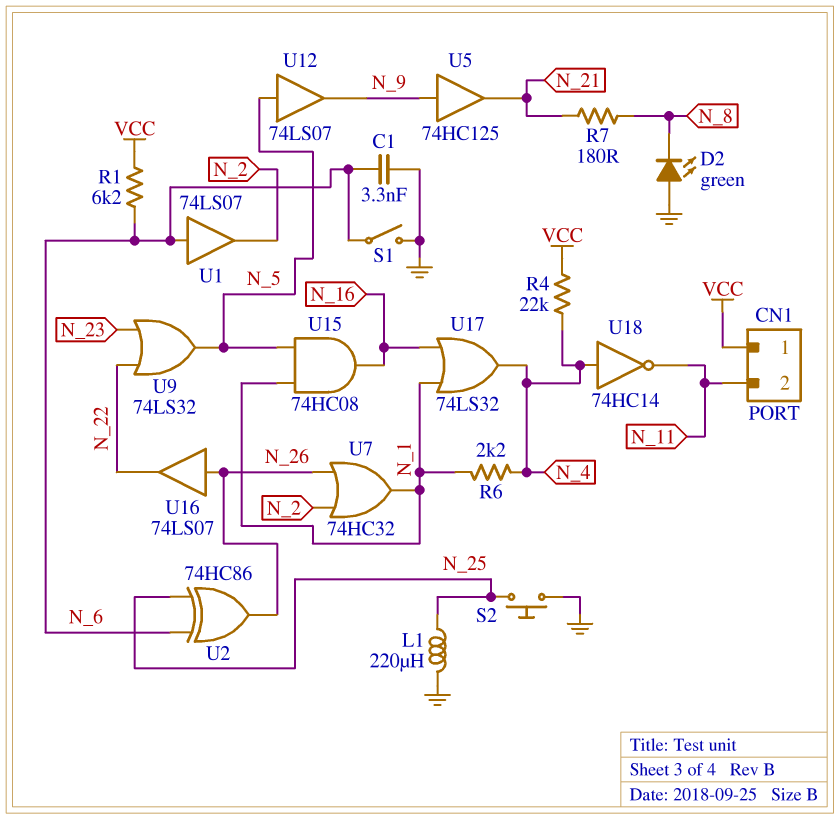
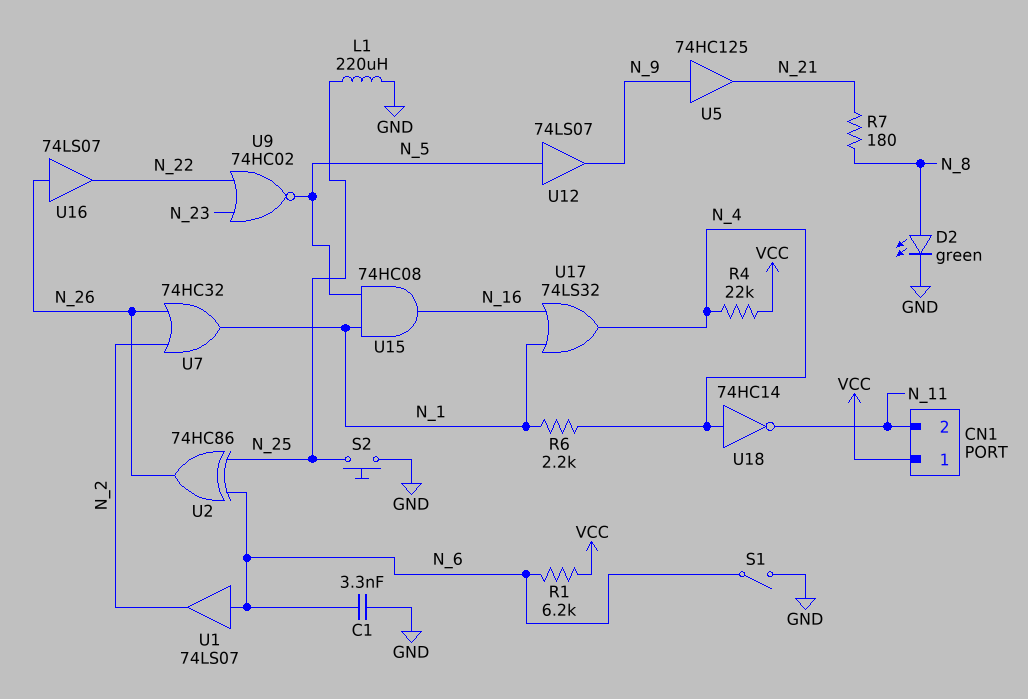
D2: LED green (A GND, K N_8) -> LED green (A N_8, K GND)
U9: OR 74LS32 (in N_22, in N_23, out N_5) -> NOR 74HC02 (in N_22, in N_23, out N_5)

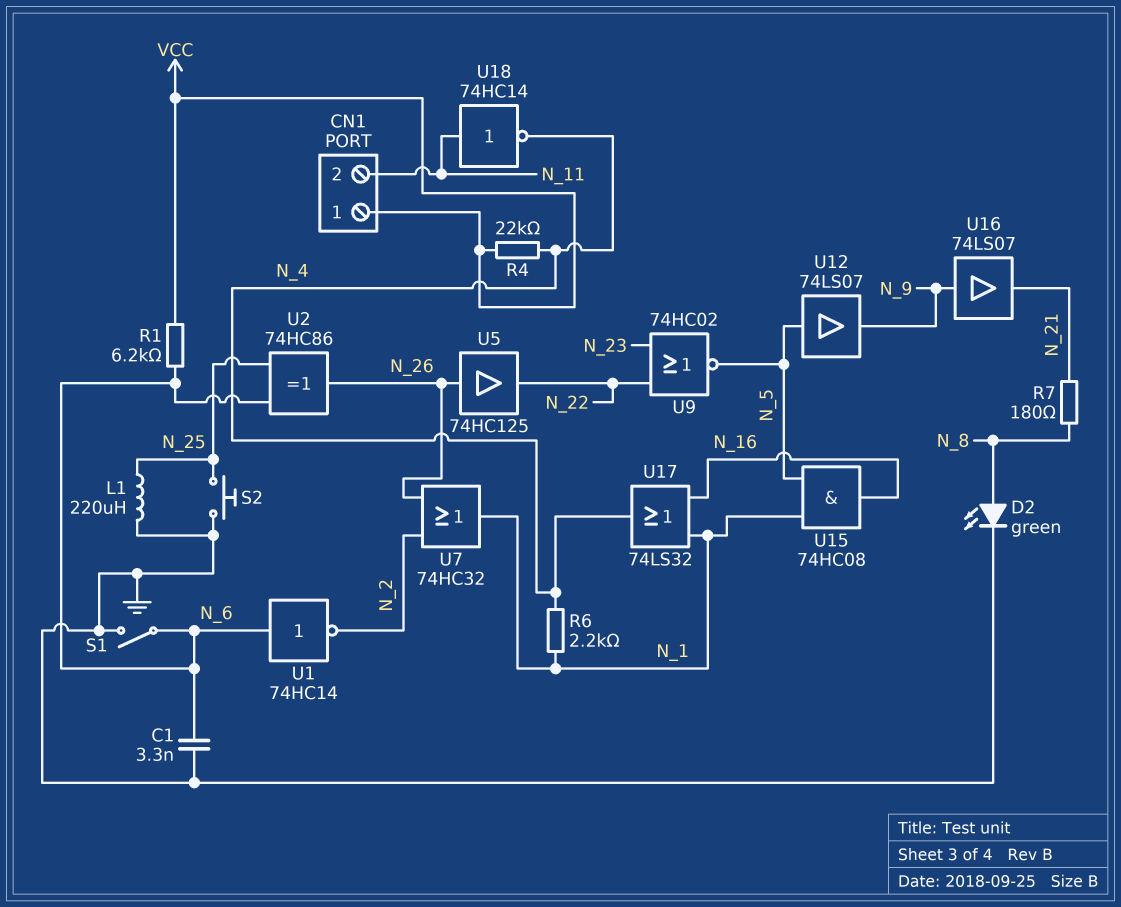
U1: buffer 74LS07 (in N_6, out N_2) -> NOT 74HC14 (in N_6, out N_2)
U5: buffer 74HC125 (in N_9, out N_21) -> buffer 74HC125 (in N_26, out N_22)
U16: buffer 74LS07 (in N_26, out N_22) -> buffer 74LS07 (in N_9, out N_21)
U18: NOT 74HC14 (in N_4, out N_11) -> NOT 74HC14 (in N_11, out N_4)

